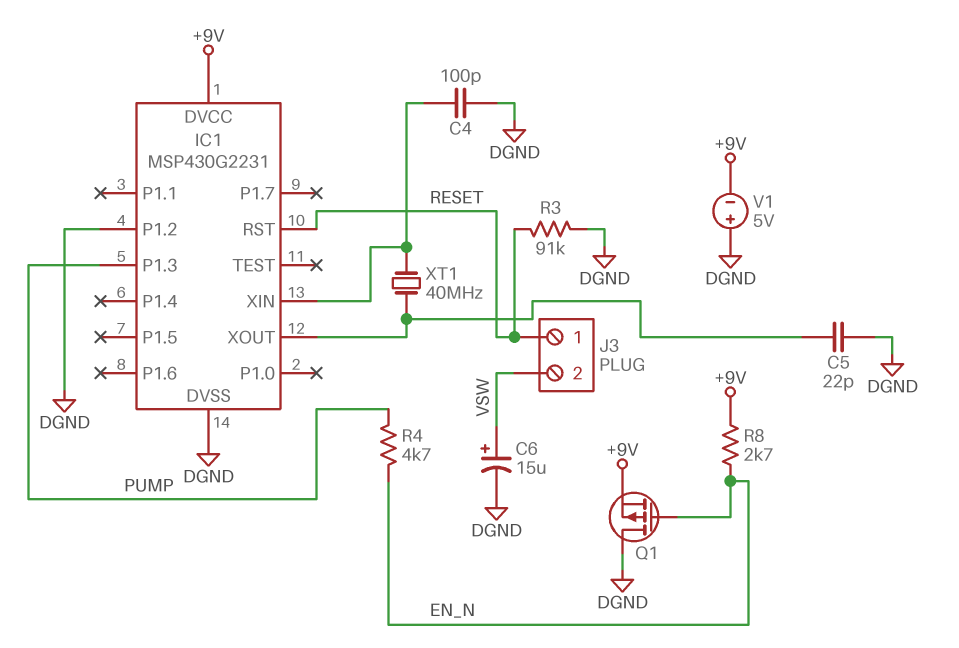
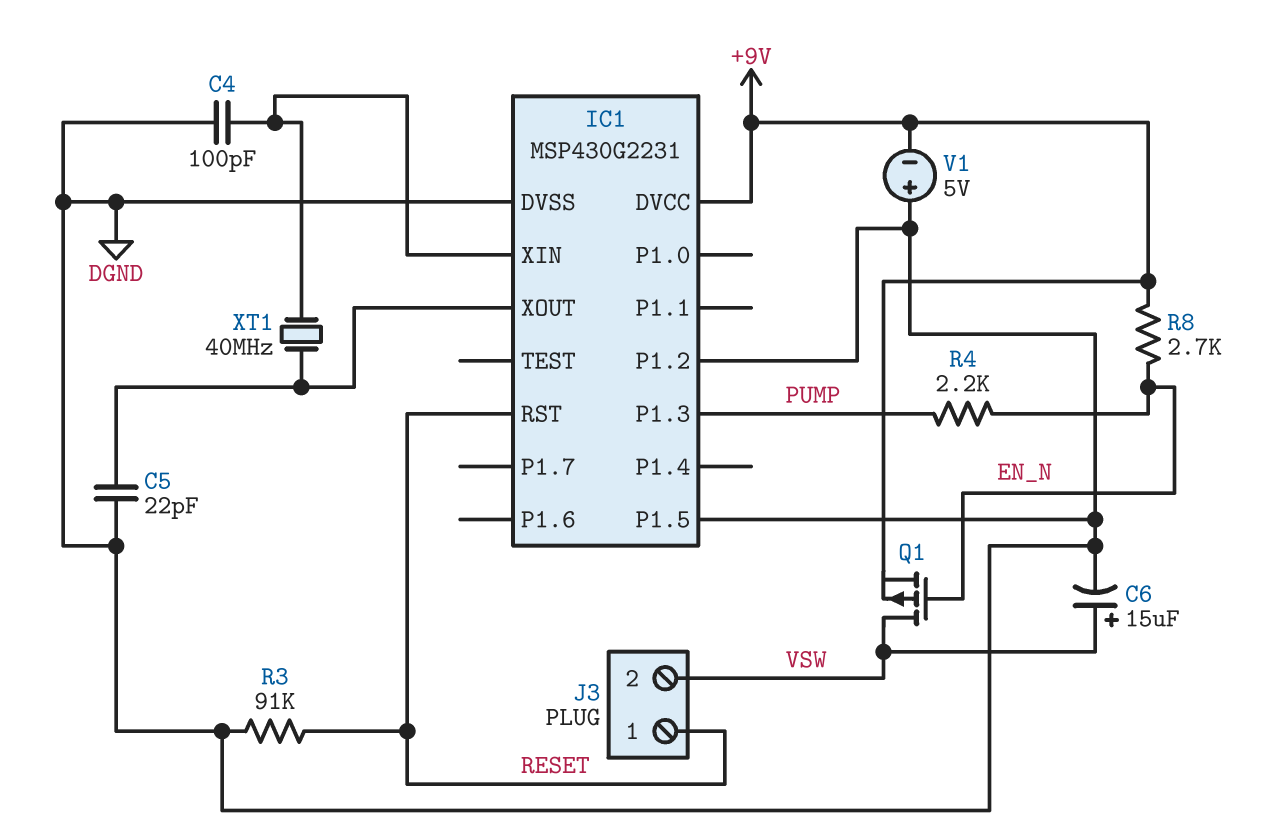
IC1 pin P1.5: none -> DGND
Q1: PMOS (G EN_N, D DGND, S +9V) -> PMOS (G EN_N, D VSW, S +9V)
R4: 4.7k (EN_N, PUMP) -> 2.2k (EN_N, PUMP)

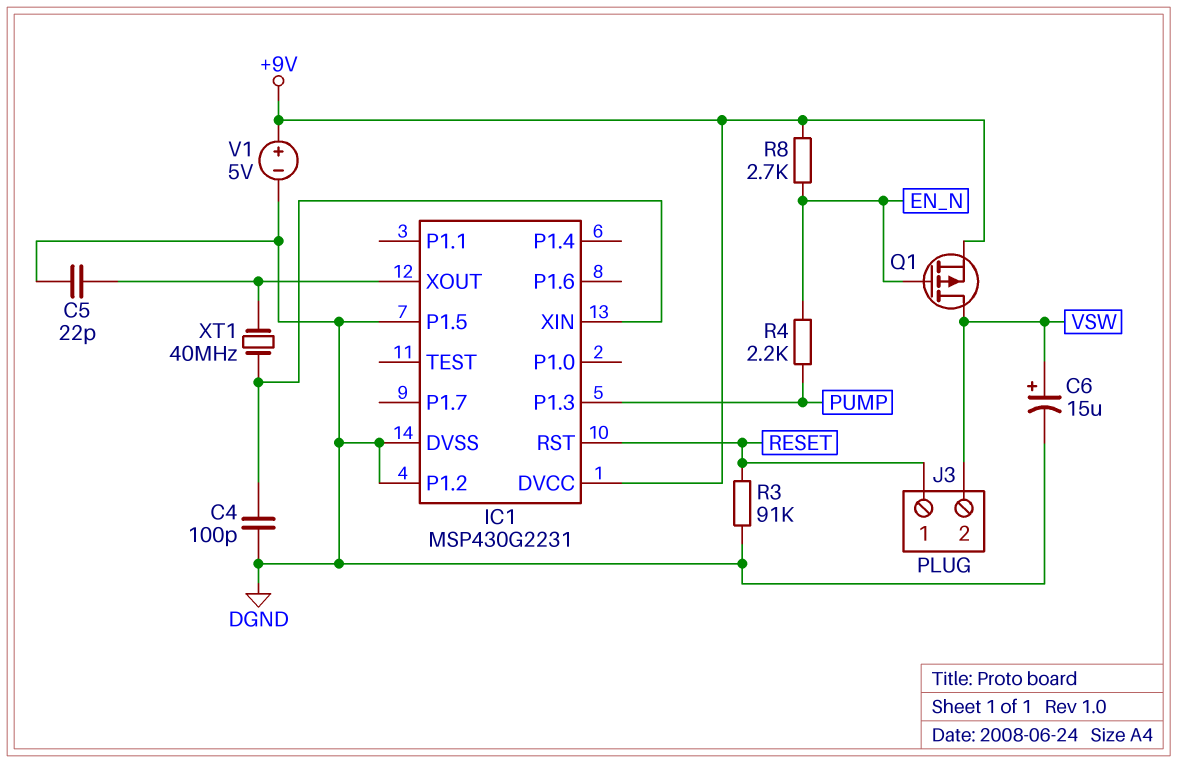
V1: 5V (plus DGND, minus +9V) -> 5V (plus +9V, minus DGND)

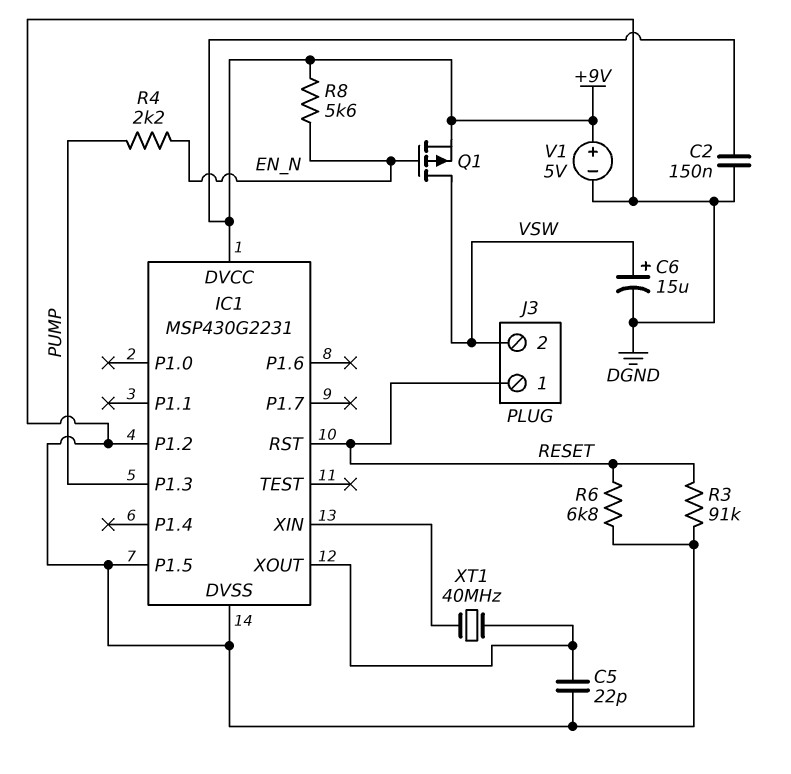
C2: none -> 150nF (+9V, DGND)
C4: 100pF (DGND, IC1/XIN) -> none
R6: none -> 6.8k (DGND, RESET)
R8: 2.7k (+9V, EN_N) -> 5.6k (+9V, EN_N)

